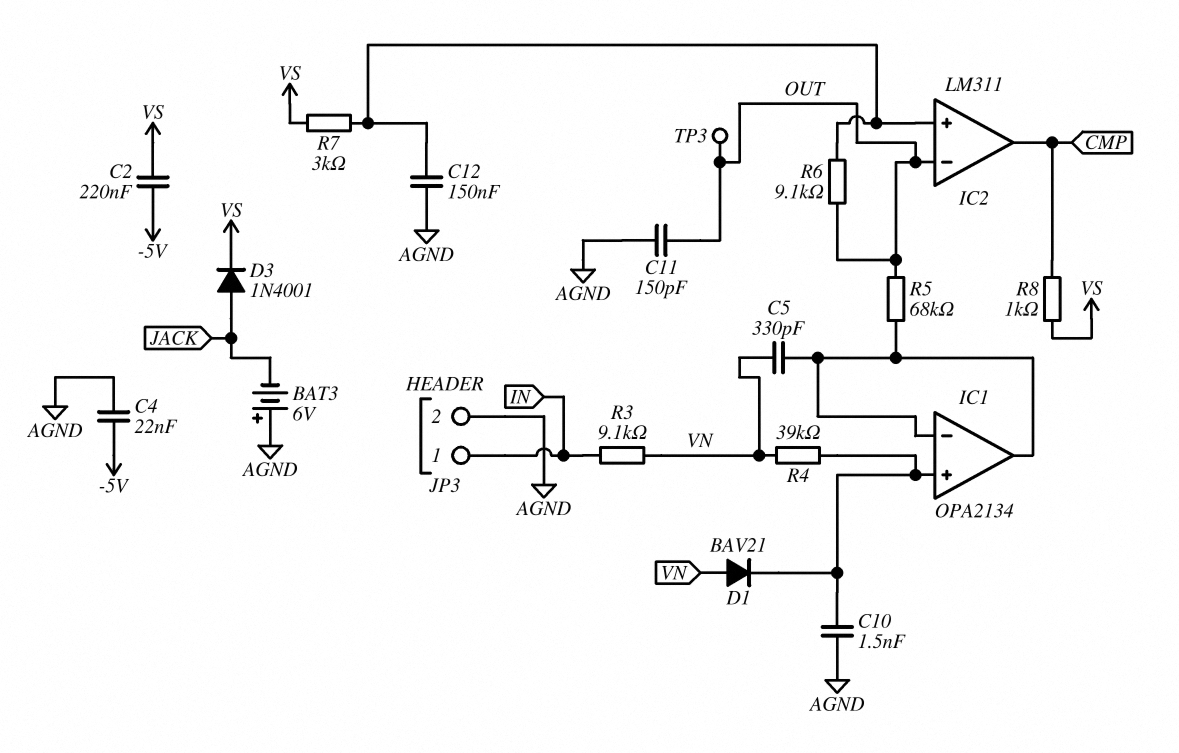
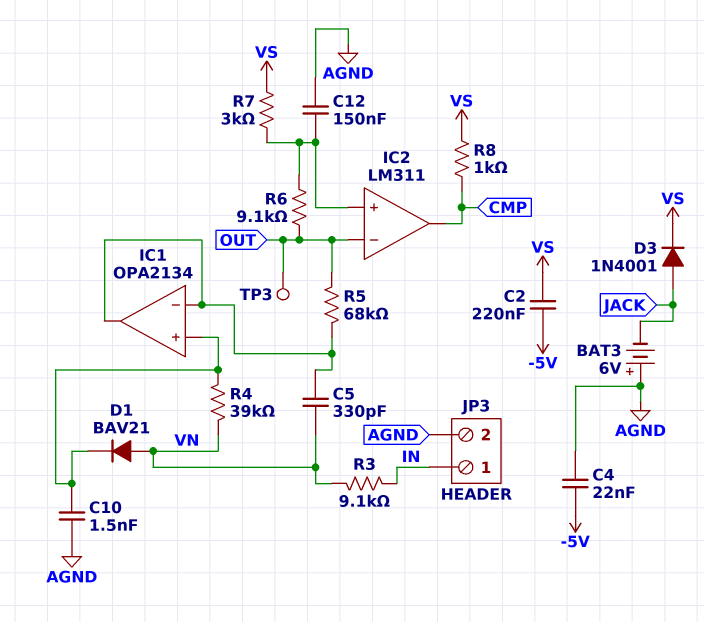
C11: 150pF (AGND, OUT) -> none

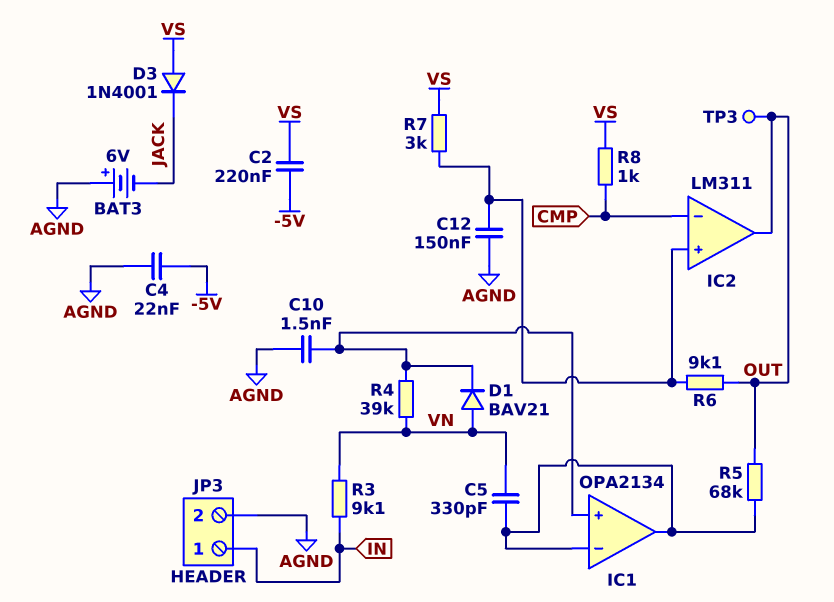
D3: diode 1N4001 (A JACK, K VS) -> diode 1N4001 (A VS, K JACK)
IC2 pin in-: OUT -> CMP
IC2 pin out: CMP -> OUT

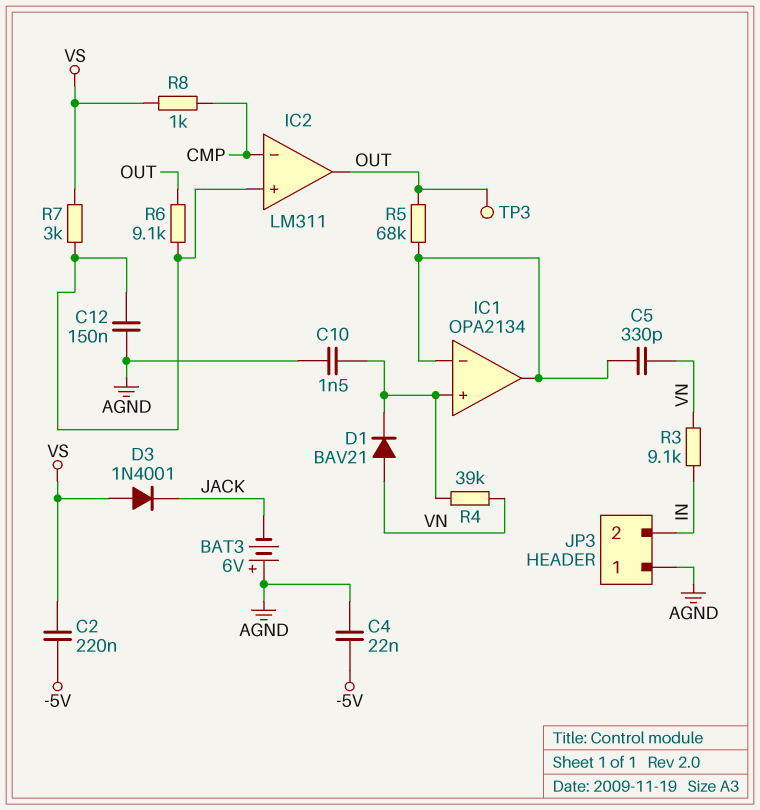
JP3 pin 1: IN -> AGND
JP3 pin 2: AGND -> IN

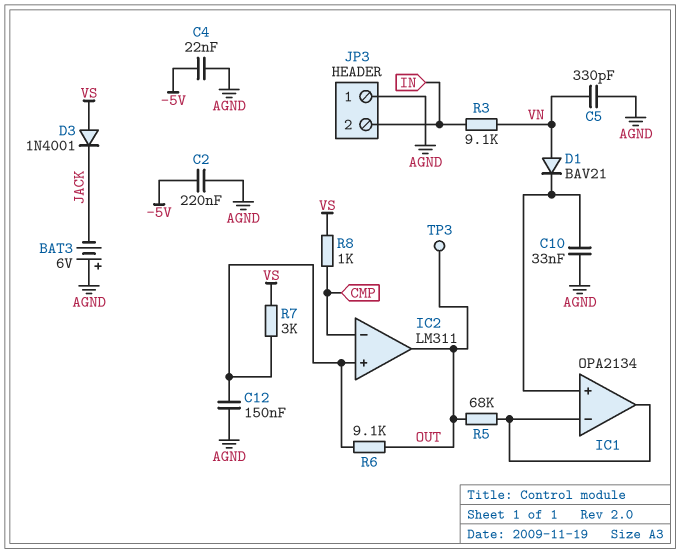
C2: 220nF (-5V, VS) -> 220nF (-5V, AGND)
C5: 330pF (IC1/in-, VN) -> 330pF (AGND, VN)
C10: 1.5nF (AGND, IC1/in+) -> 33nF (AGND, IC1/in+)
R4: 39k (IC1/in+, VN) -> none

